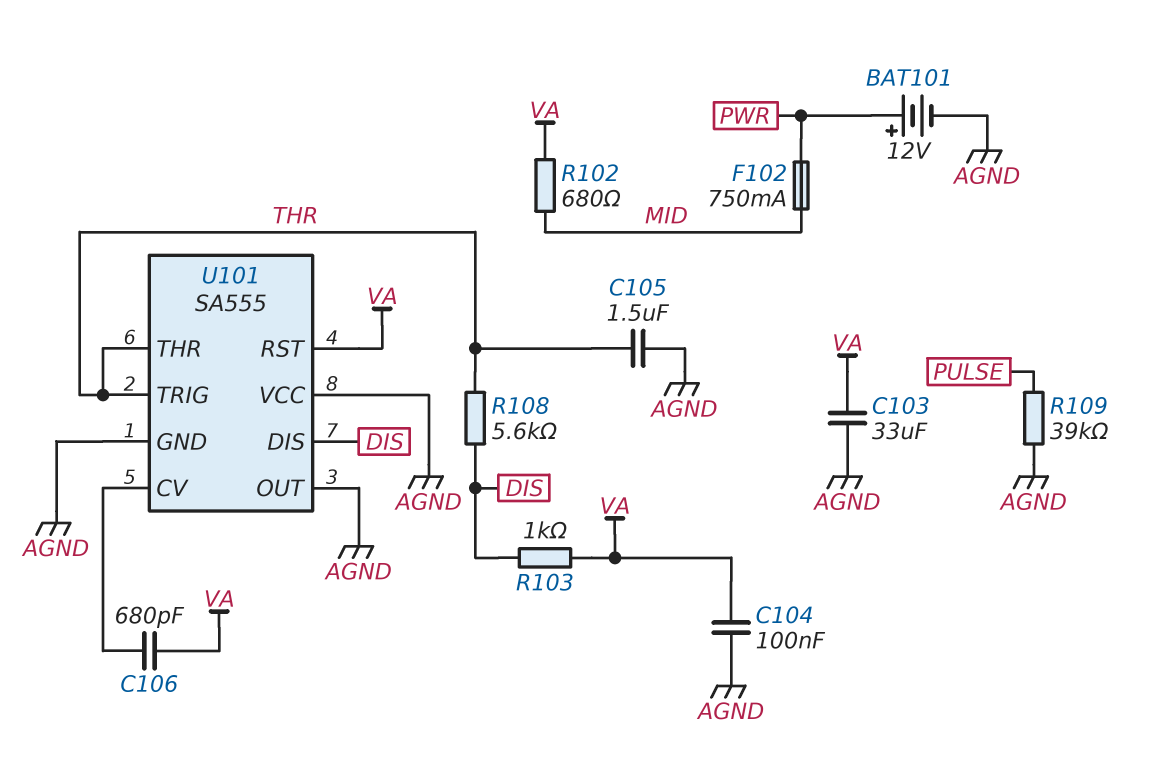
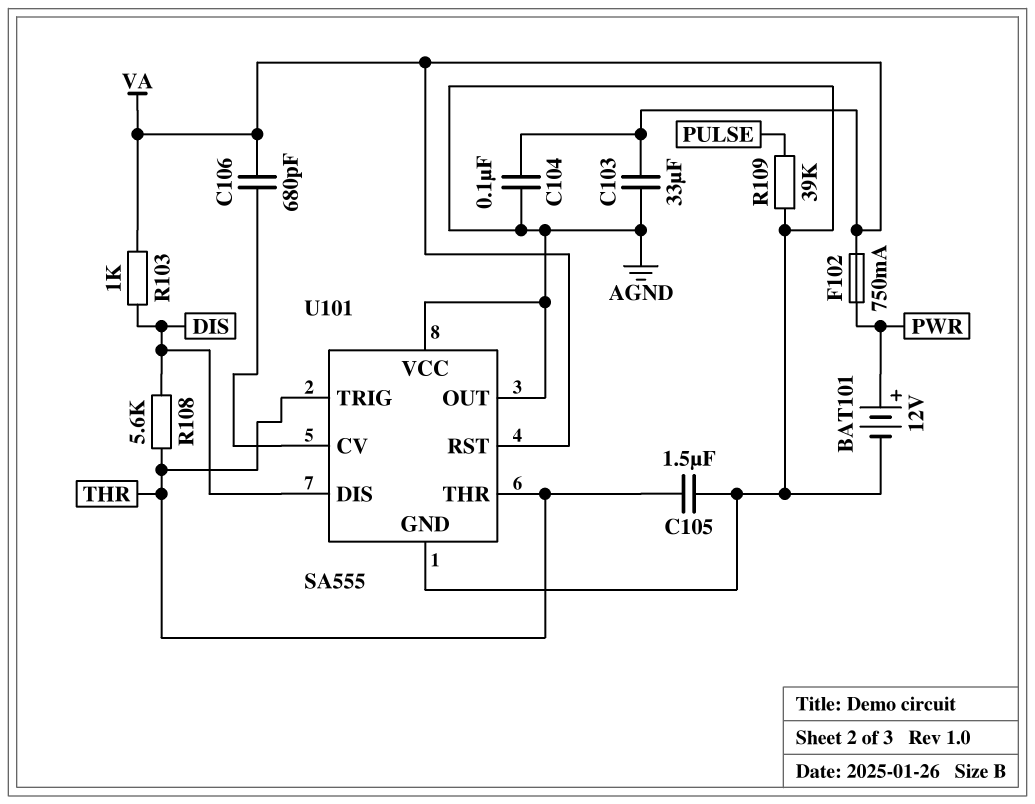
F102: 750mA (MID, PWR) -> 750mA (PWR, VA)
R102: 680 (MID, VA) -> none

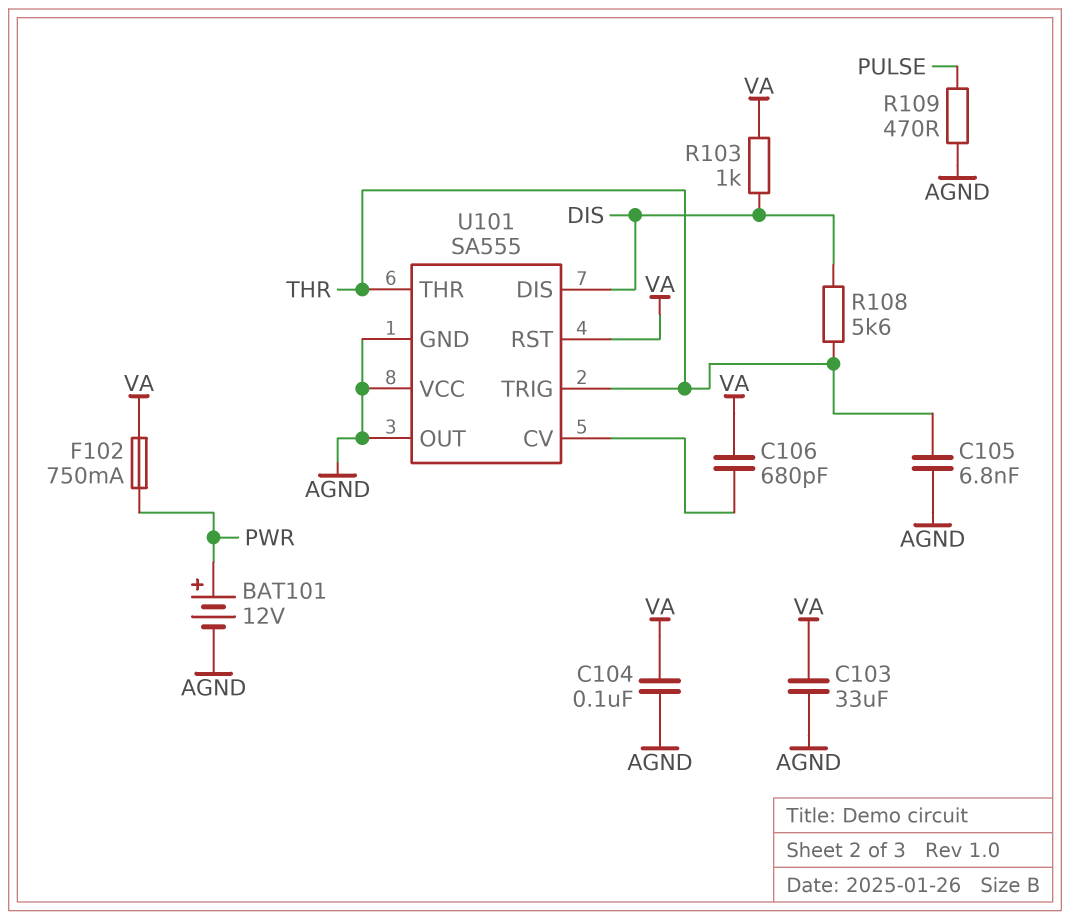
C105: 1.5uF (AGND, THR) -> 6.8nF (AGND, THR)
R109: 39k (AGND, PULSE) -> 470 (AGND, PULSE)

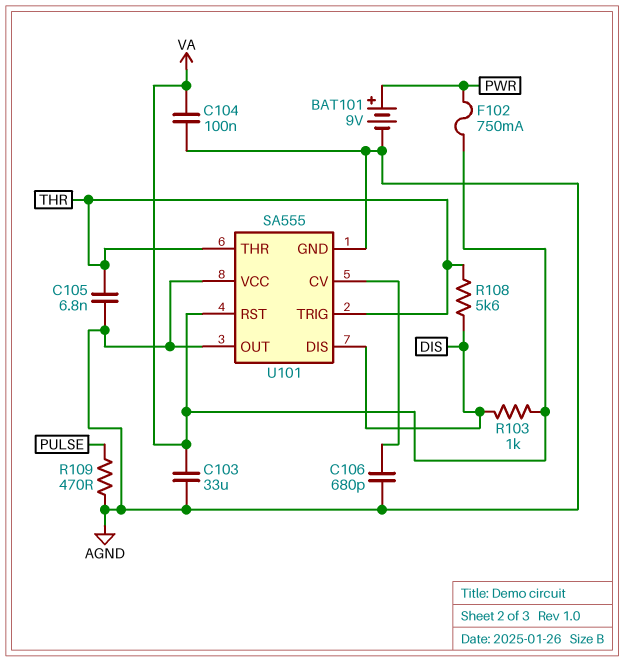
BAT101: 12V (plus PWR, minus AGND) -> 9V (plus PWR, minus AGND)
C106: 680pF (U101/CV, VA) -> 680pF (AGND, U101/CV)

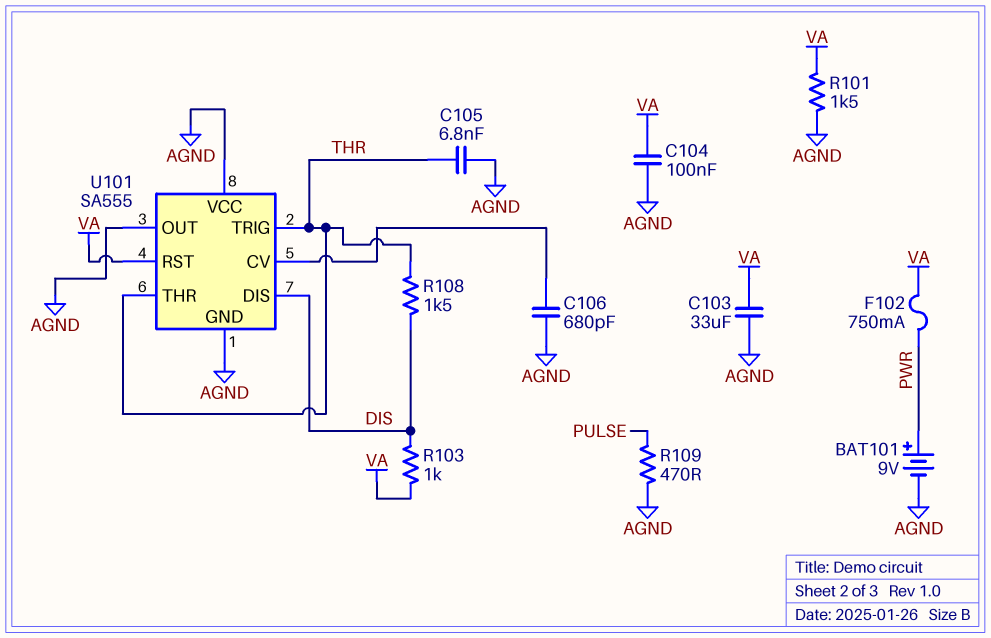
R101: none -> 1.5k (AGND, VA)
R108: 5.6k (DIS, THR) -> 1.5k (DIS, THR)

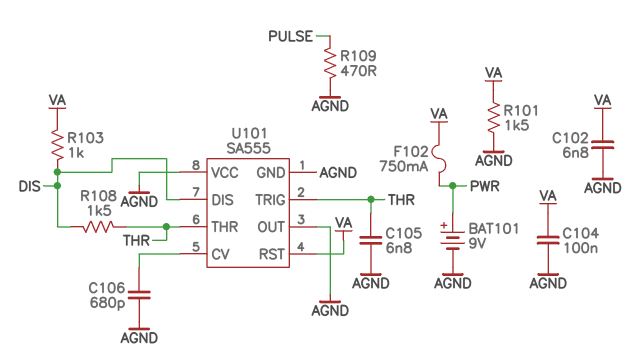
C102: none -> 6.8nF (AGND, VA)
C103: 33uF (AGND, VA) -> none

